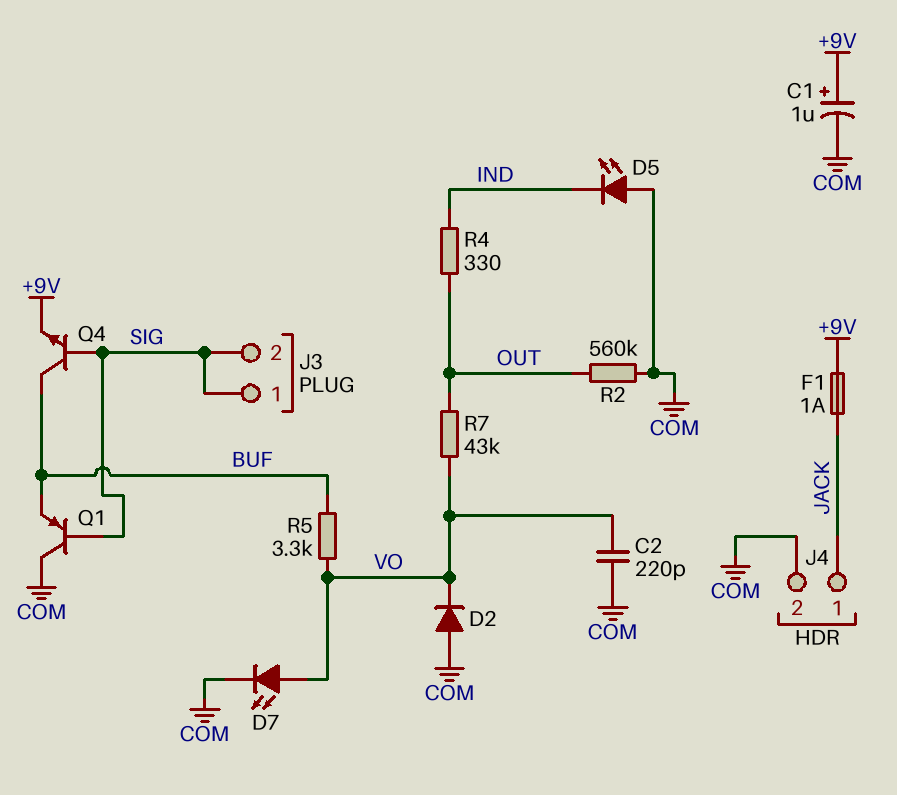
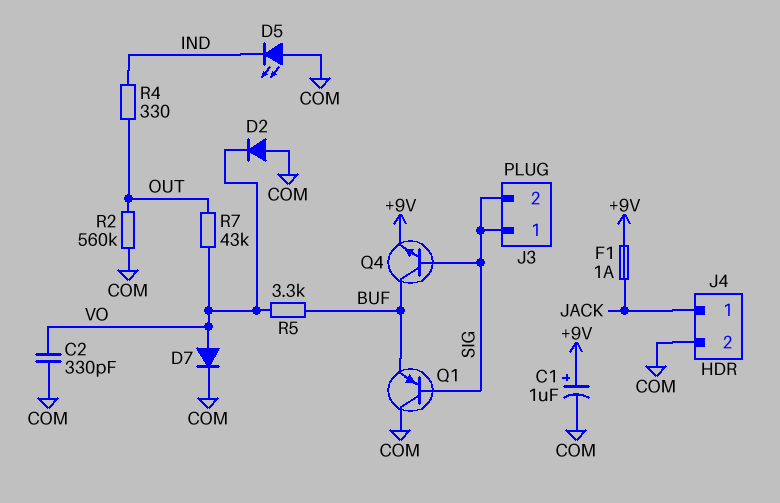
C2: 220pF (COM, VO) -> 330pF (COM, VO)
D7: LED (A VO, K COM) -> diode (A VO, K COM)

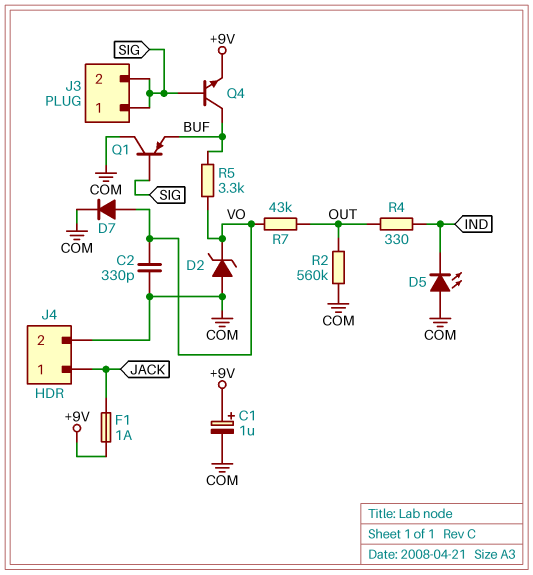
D2: diode (A COM, K VO) -> zener (A COM, K VO)

